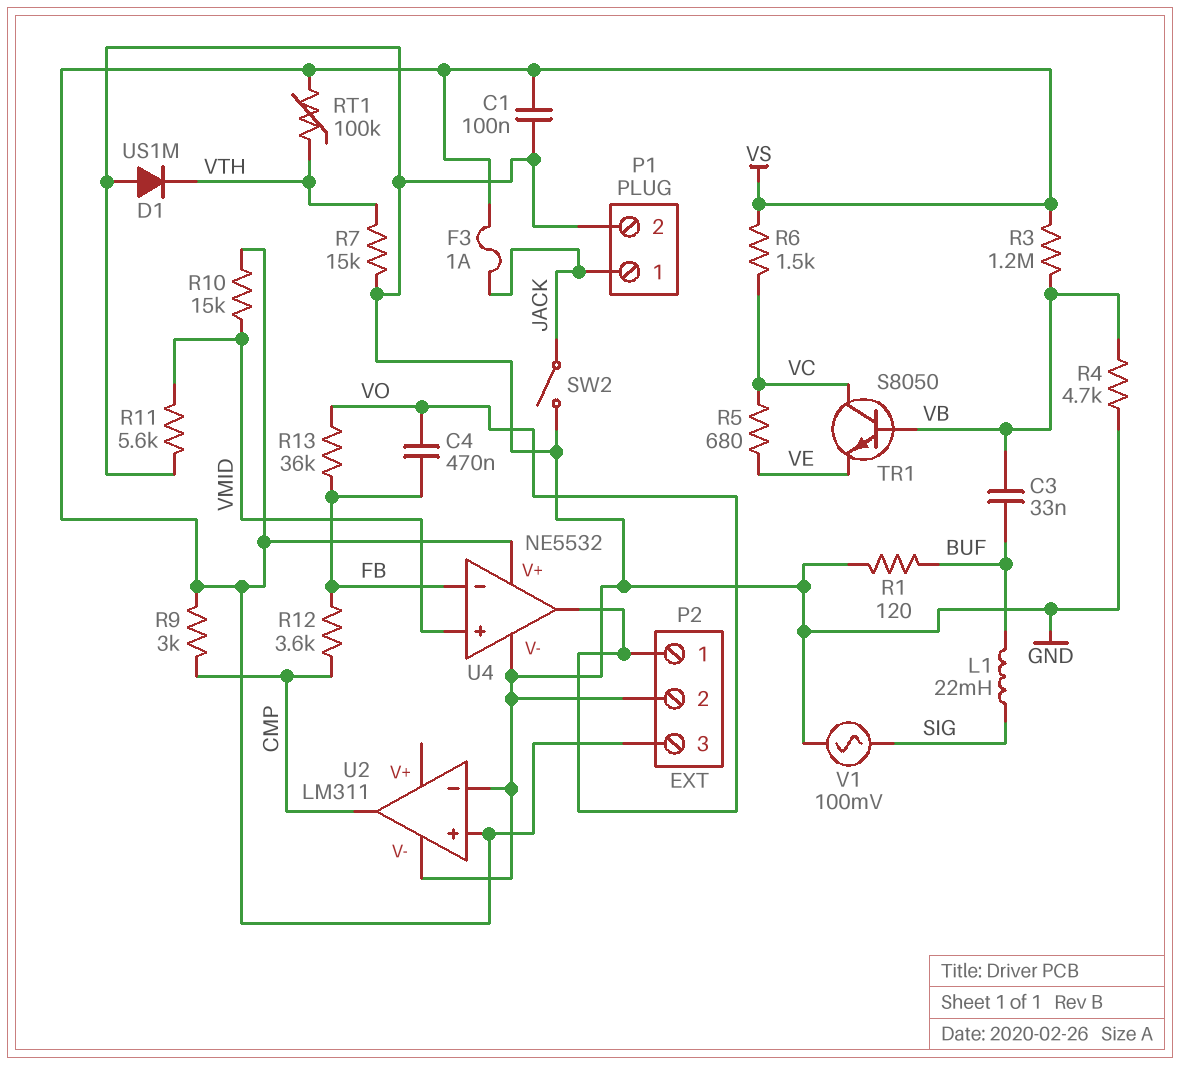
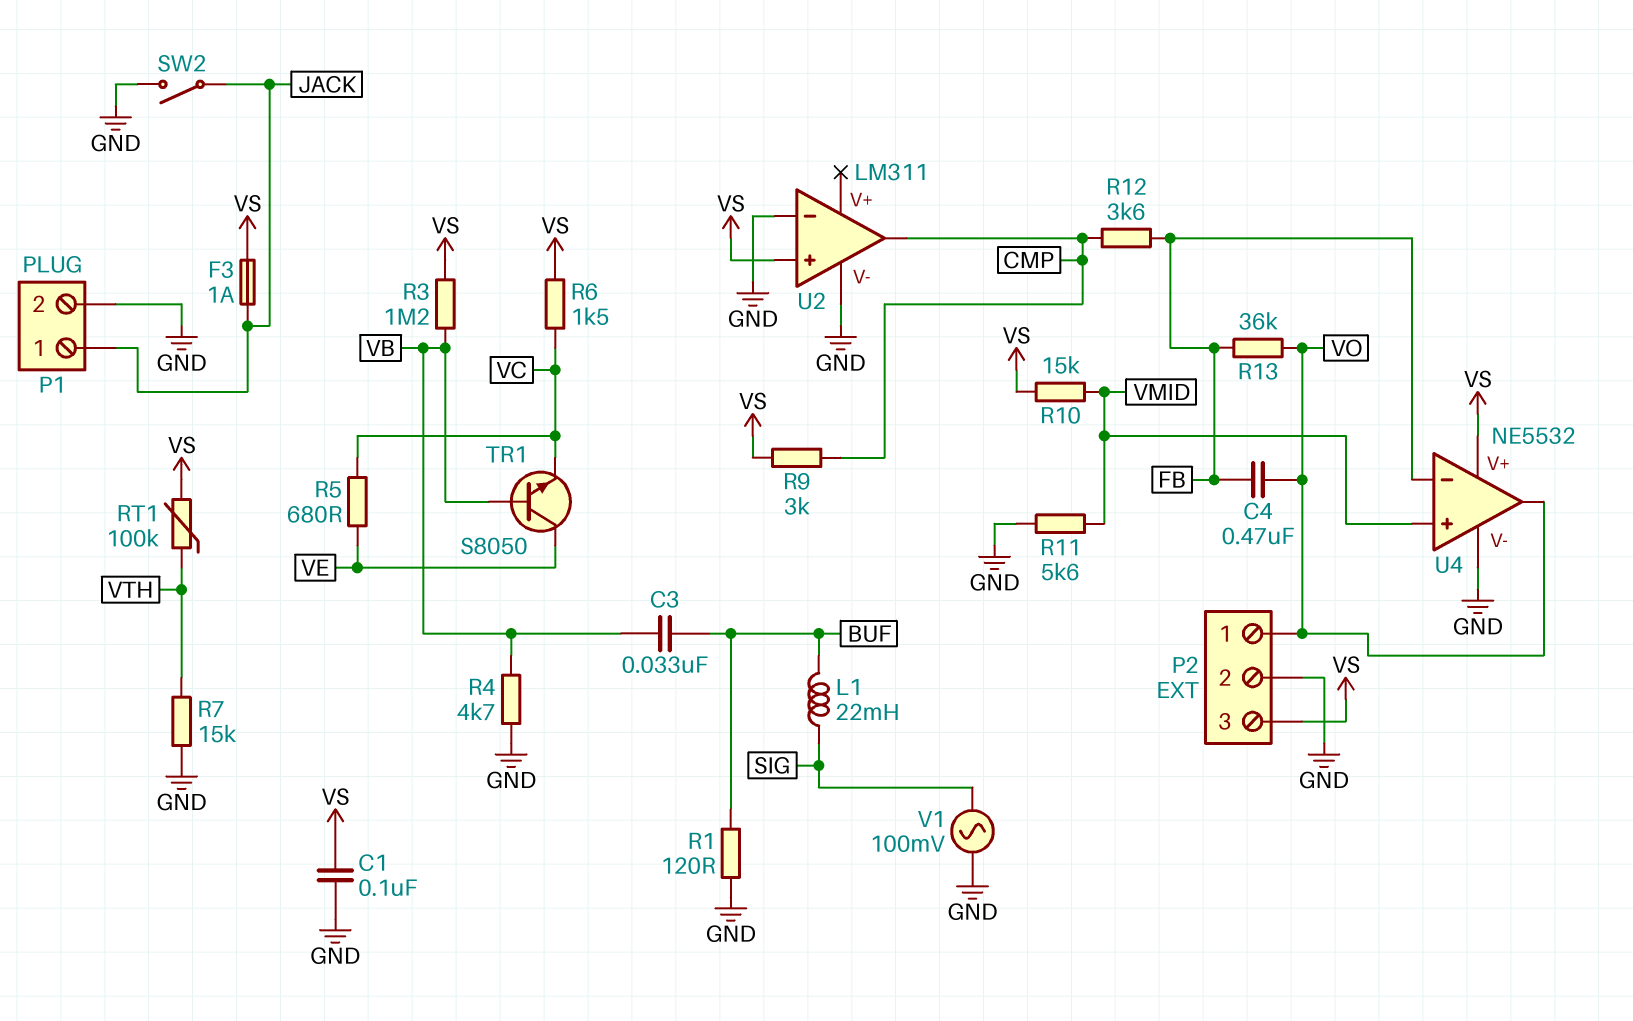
D1: diode US1M (A GND, K VTH) -> none
TR1: NPN S8050 (B VB, C VC, E VE) -> NPN S8050 (B VB, C VE, E VC)

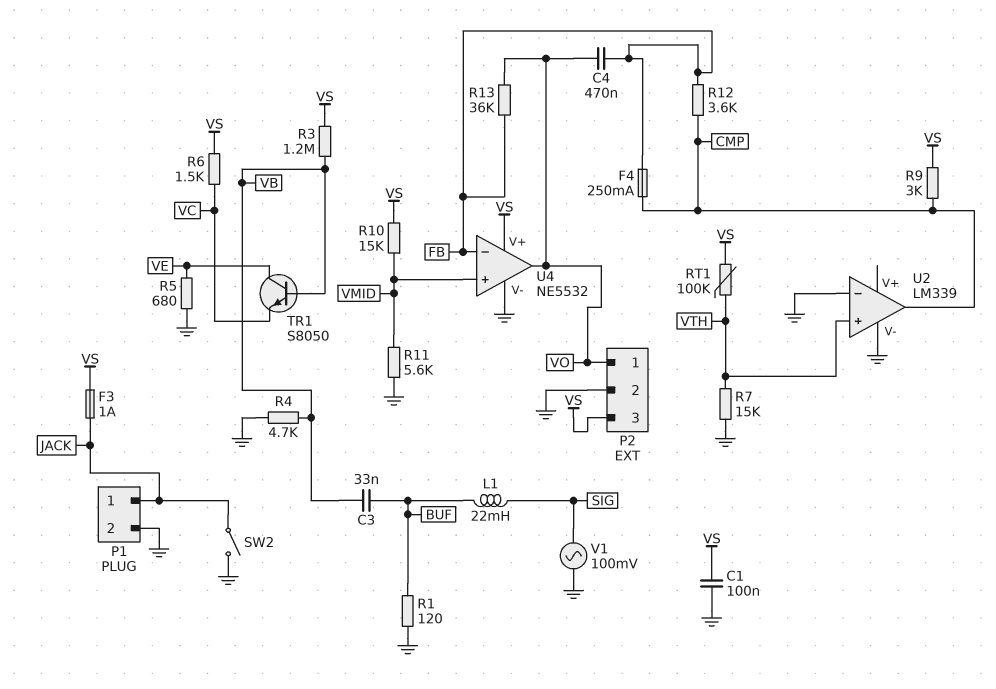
F4: none -> 250mA (CMP, FB)
R5: 680 (VC, VE) -> 680 (GND, VE)
U2: LM311 -> LM339
U2 pin in+: VS -> VTH

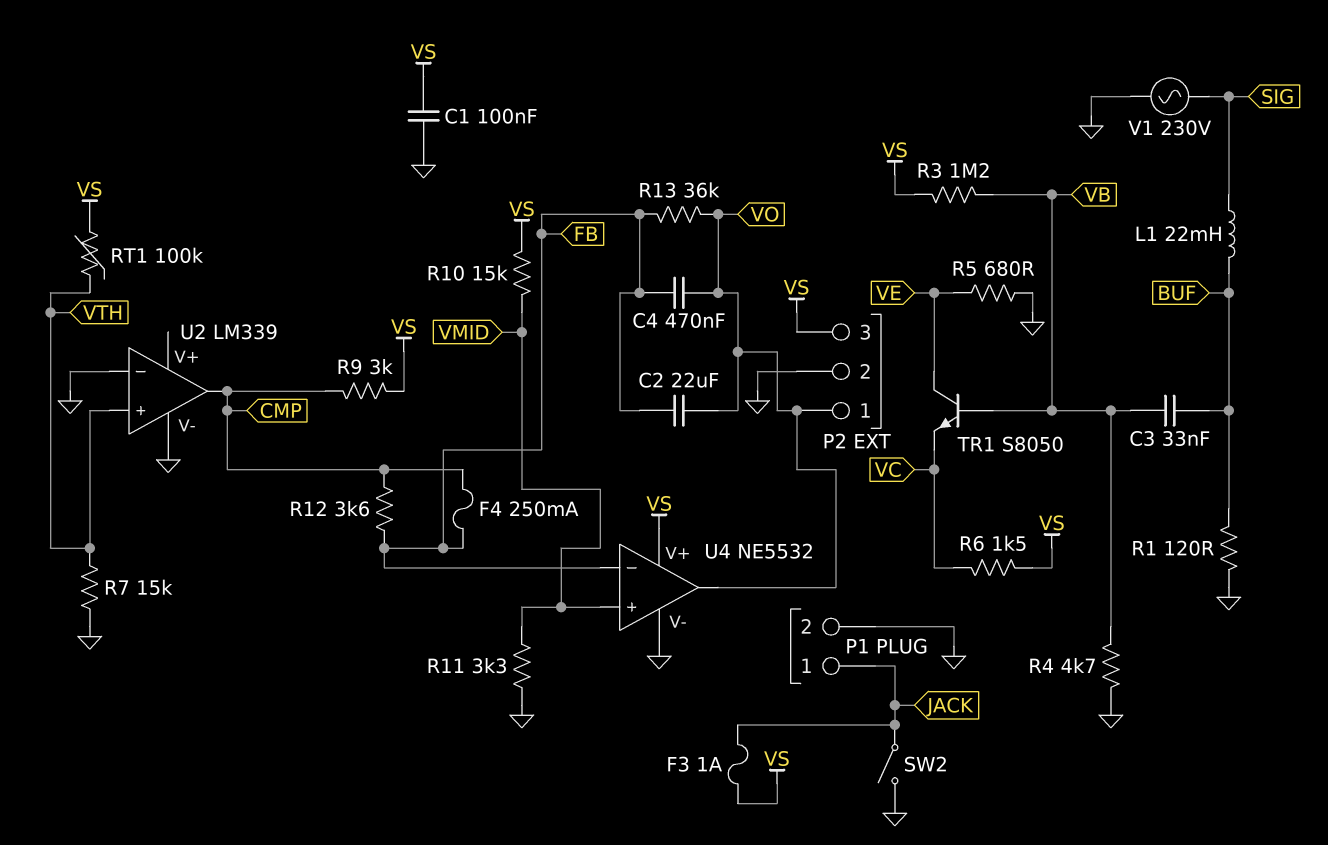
C2: none -> 22uF (FB, VO)
R11: 5.6k (GND, VMID) -> 3.3k (GND, VMID)
V1: AC 100mV (GND, SIG) -> AC 230V (GND, SIG)

